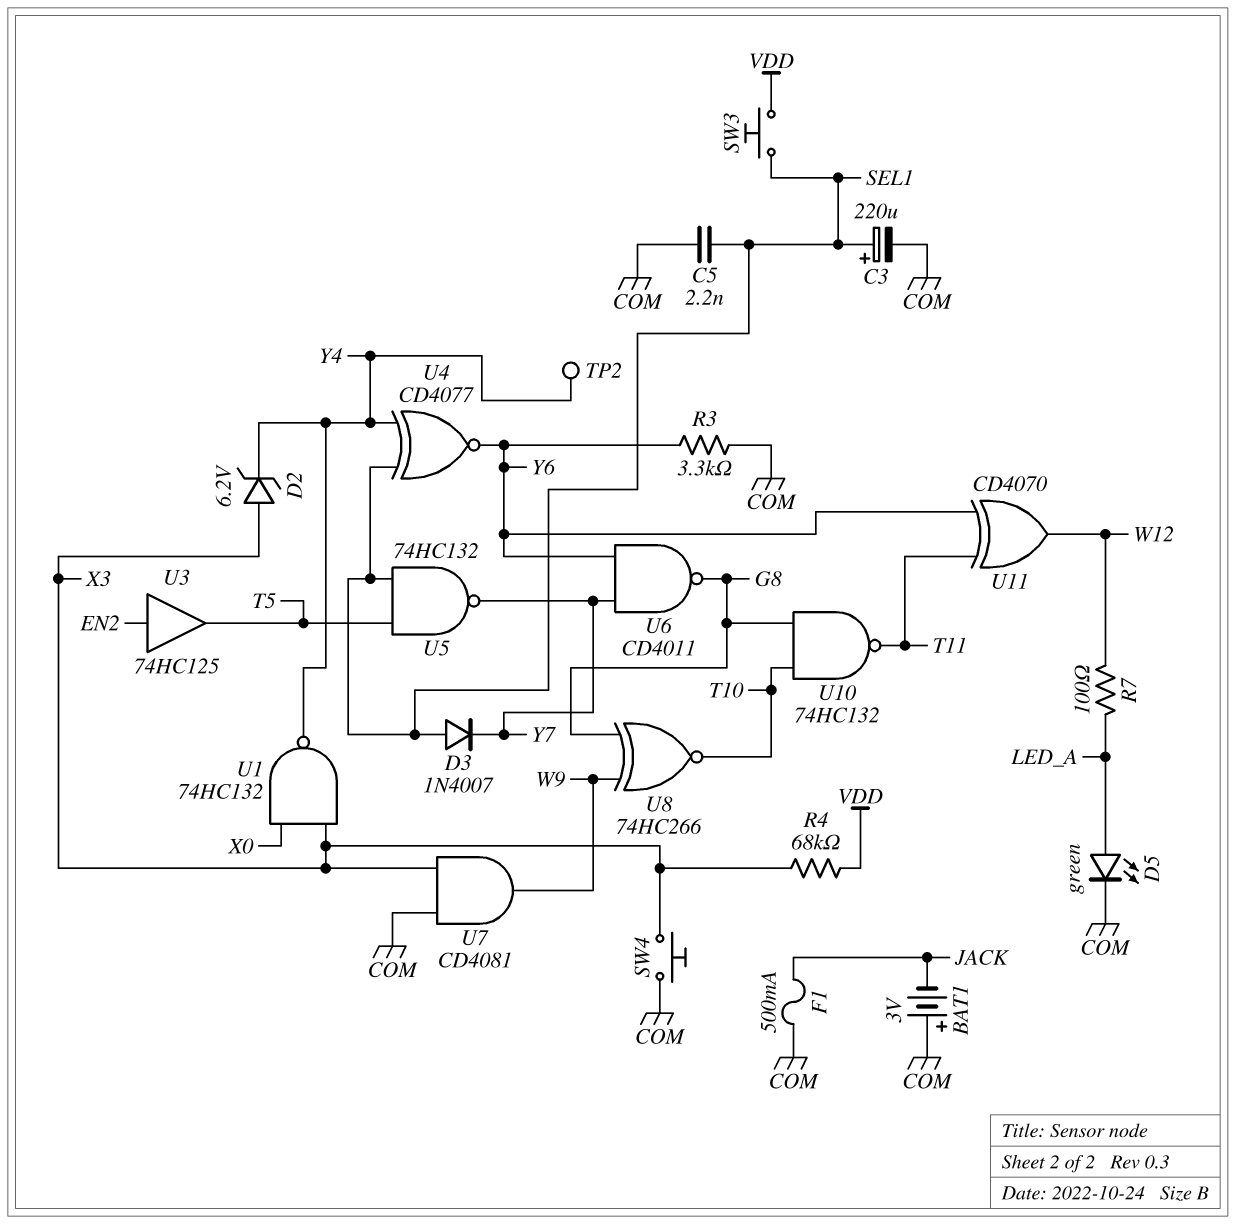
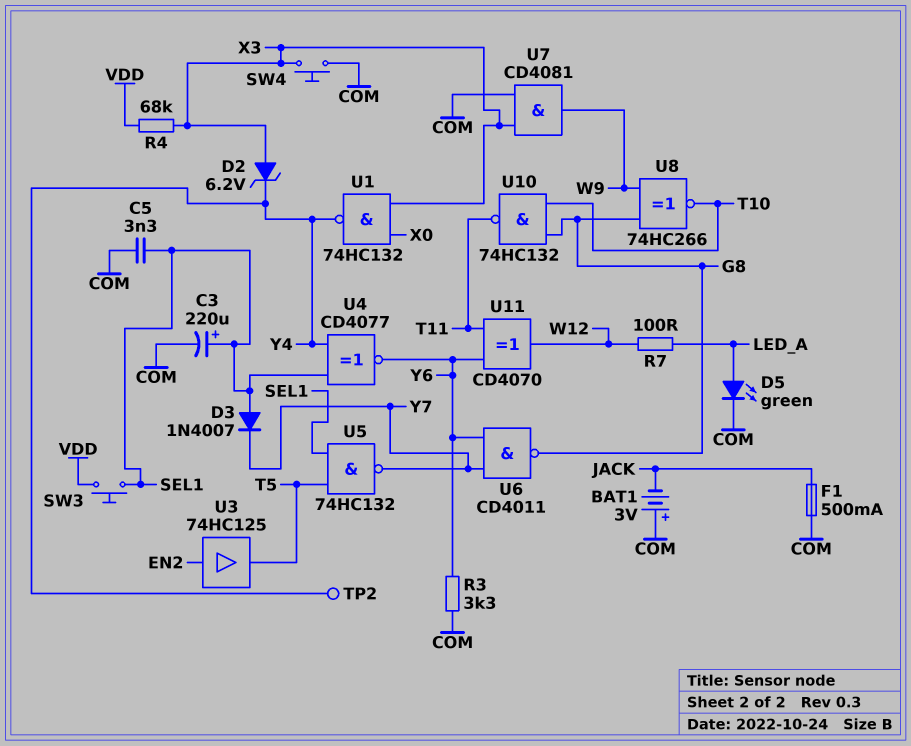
C5: 2.2nF (COM, SEL1) -> 3.3nF (COM, SEL1)

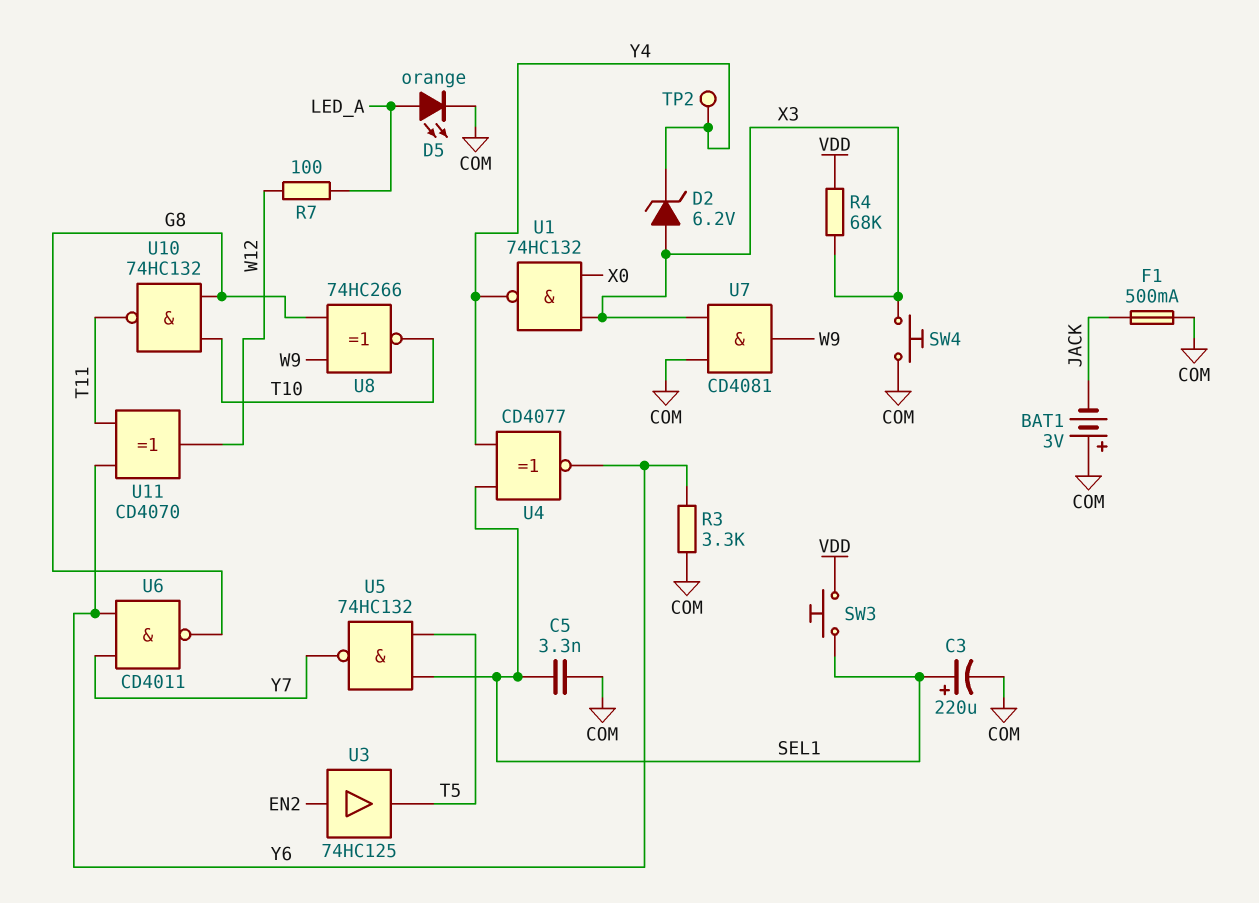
D3: diode 1N4007 (A SEL1, K Y7) -> none
D5: LED green (A LED_A, K COM) -> LED orange (A LED_A, K COM)

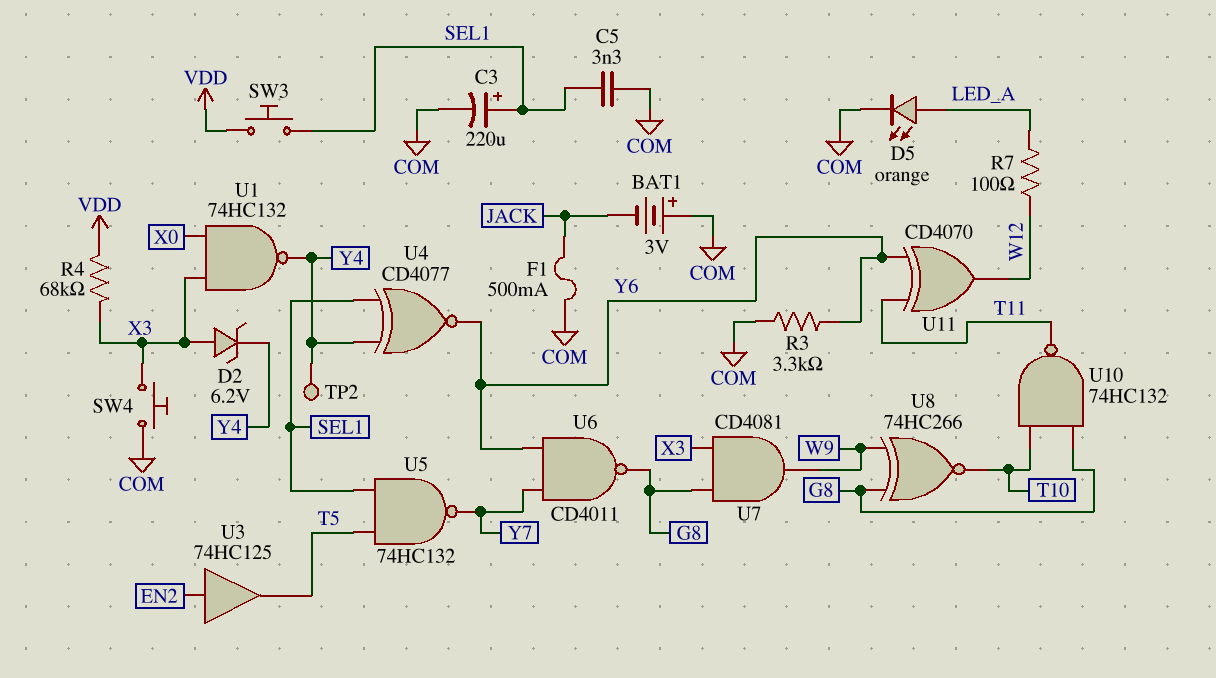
U7: AND CD4081 (in COM, in X3, out W9) -> AND CD4081 (in G8, in X3, out W9)

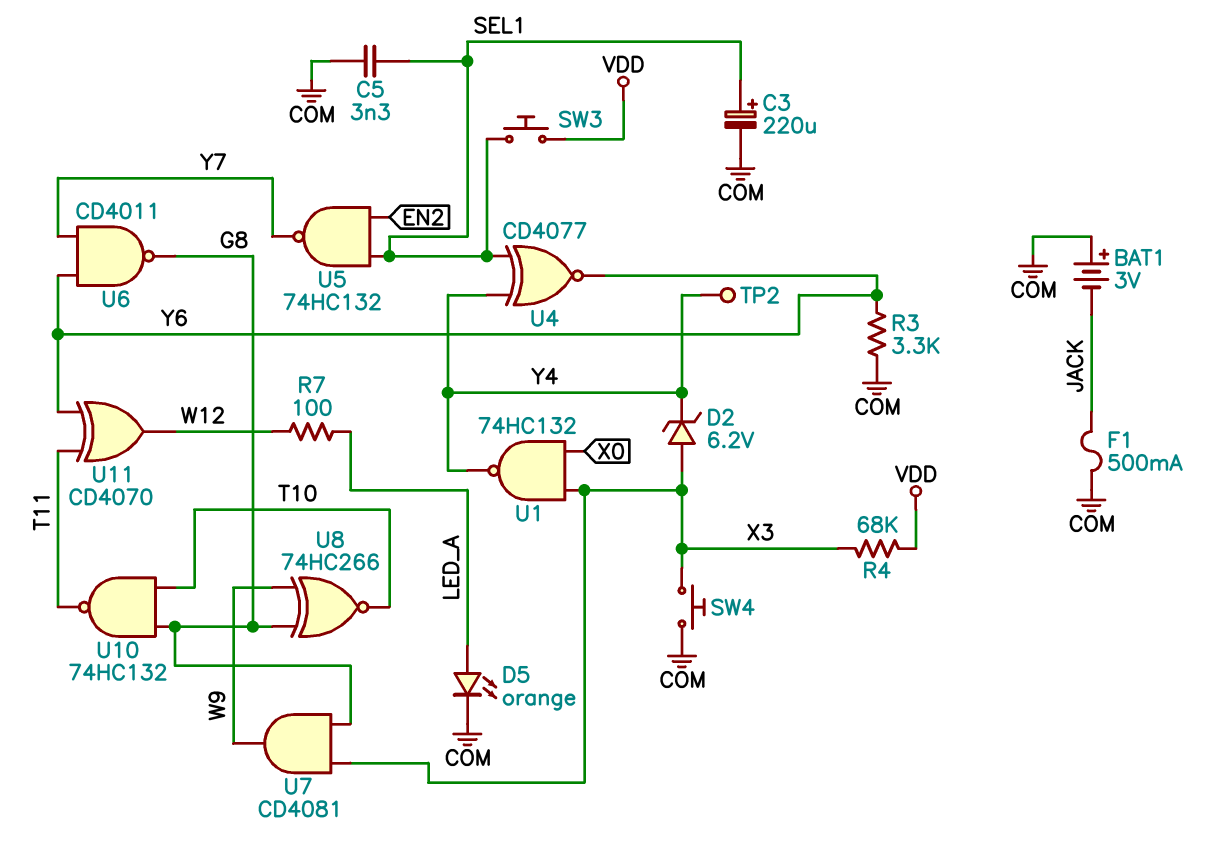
U3: buffer 74HC125 (in EN2, out T5) -> none
U5: NAND 74HC132 (in SEL1, in T5, out Y7) -> NAND 74HC132 (in EN2, in SEL1, out Y7)

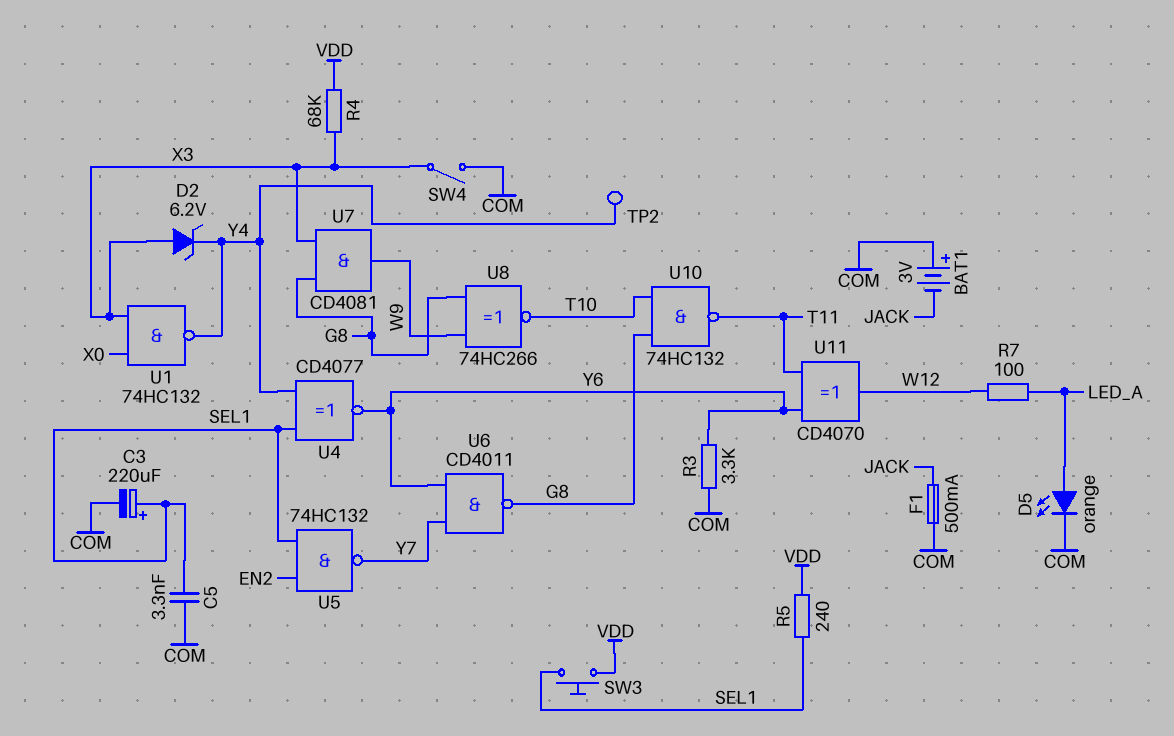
R5: none -> 240 (SEL1, VDD)
SW4: button (COM, X3) -> switch (COM, X3)

